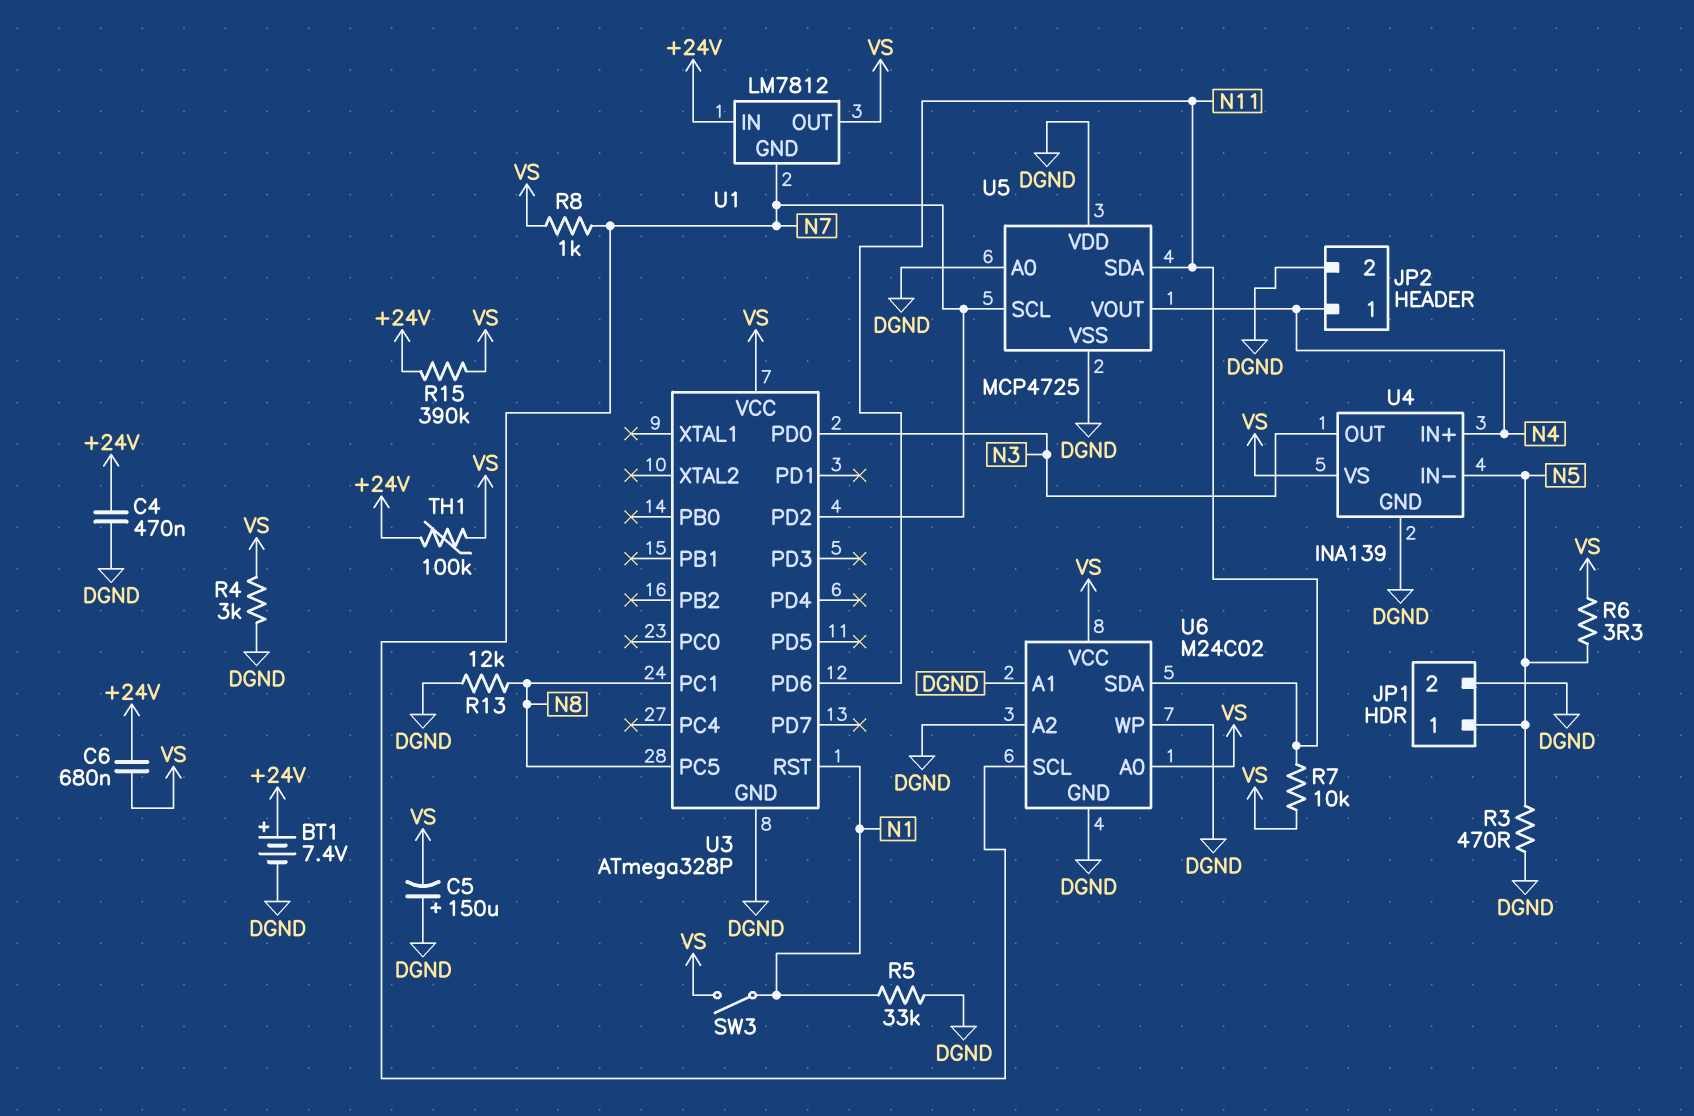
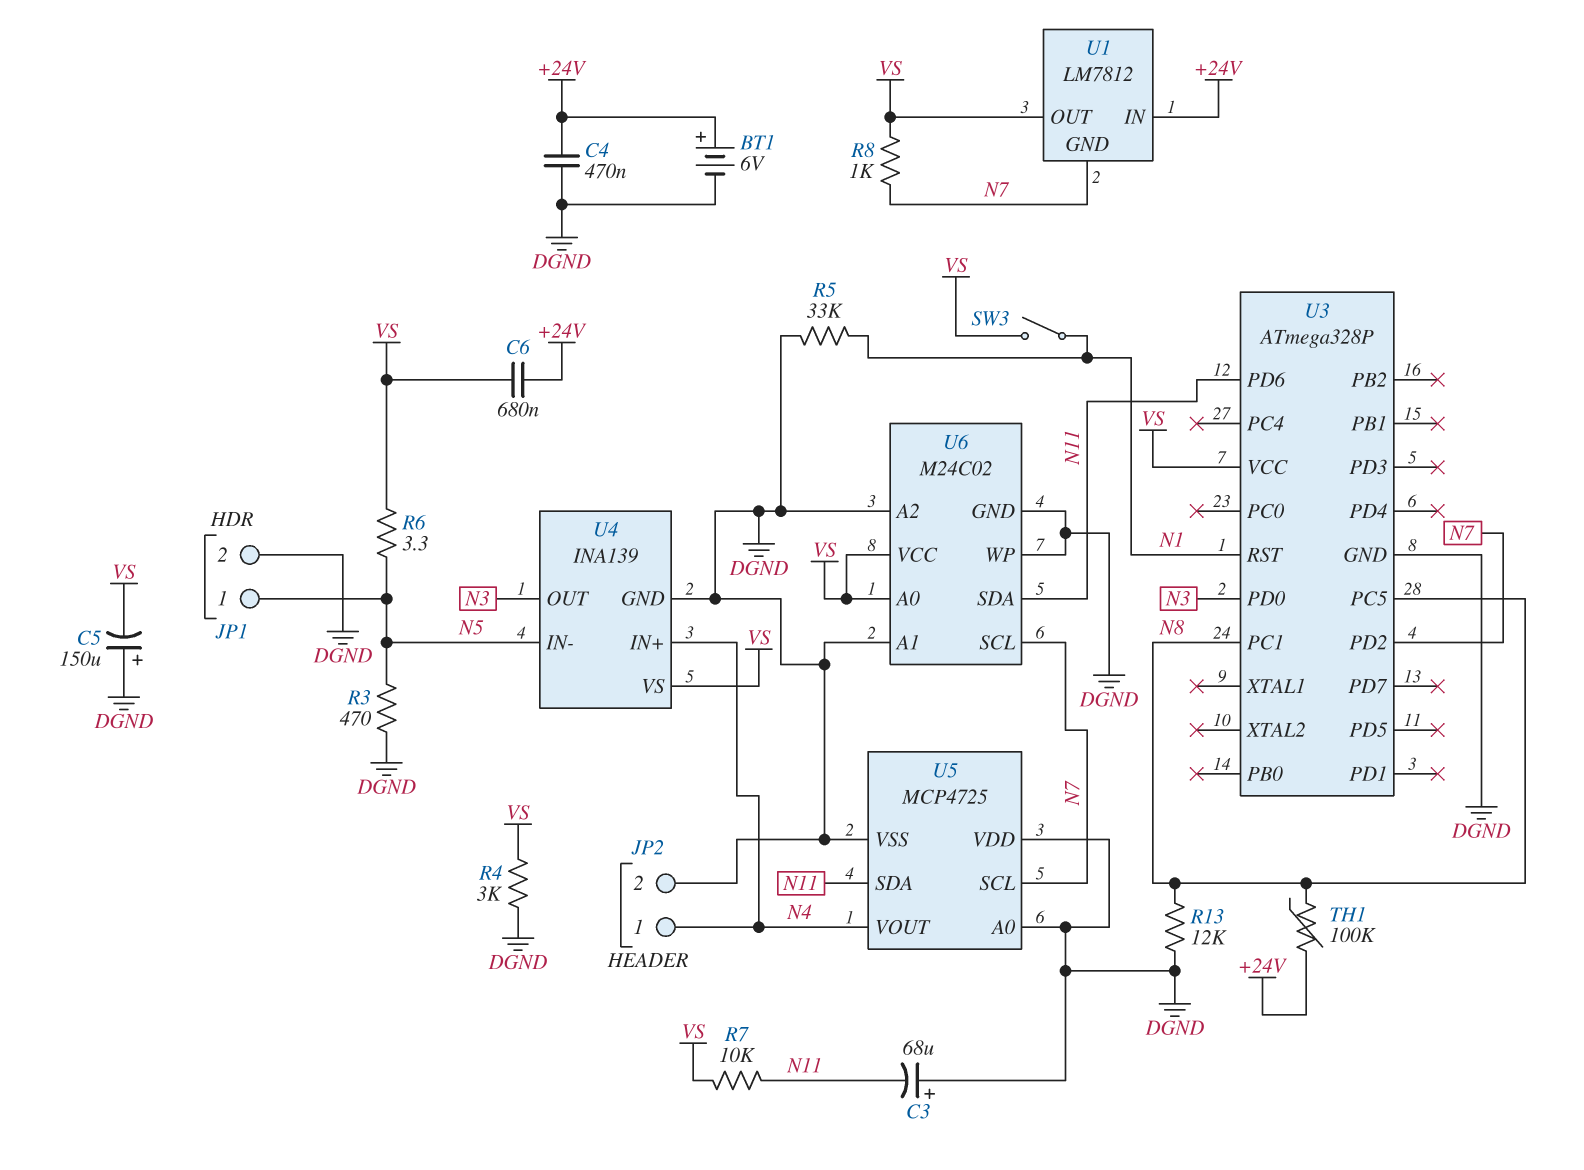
BT1: 7.4V (plus +24V, minus DGND) -> 6V (plus +24V, minus DGND)
C3: none -> 68uF (plus DGND, minus N11)
R15: 390k (+24V, VS) -> none
TH1: 100k (+24V, VS) -> 100k (+24V, N8)

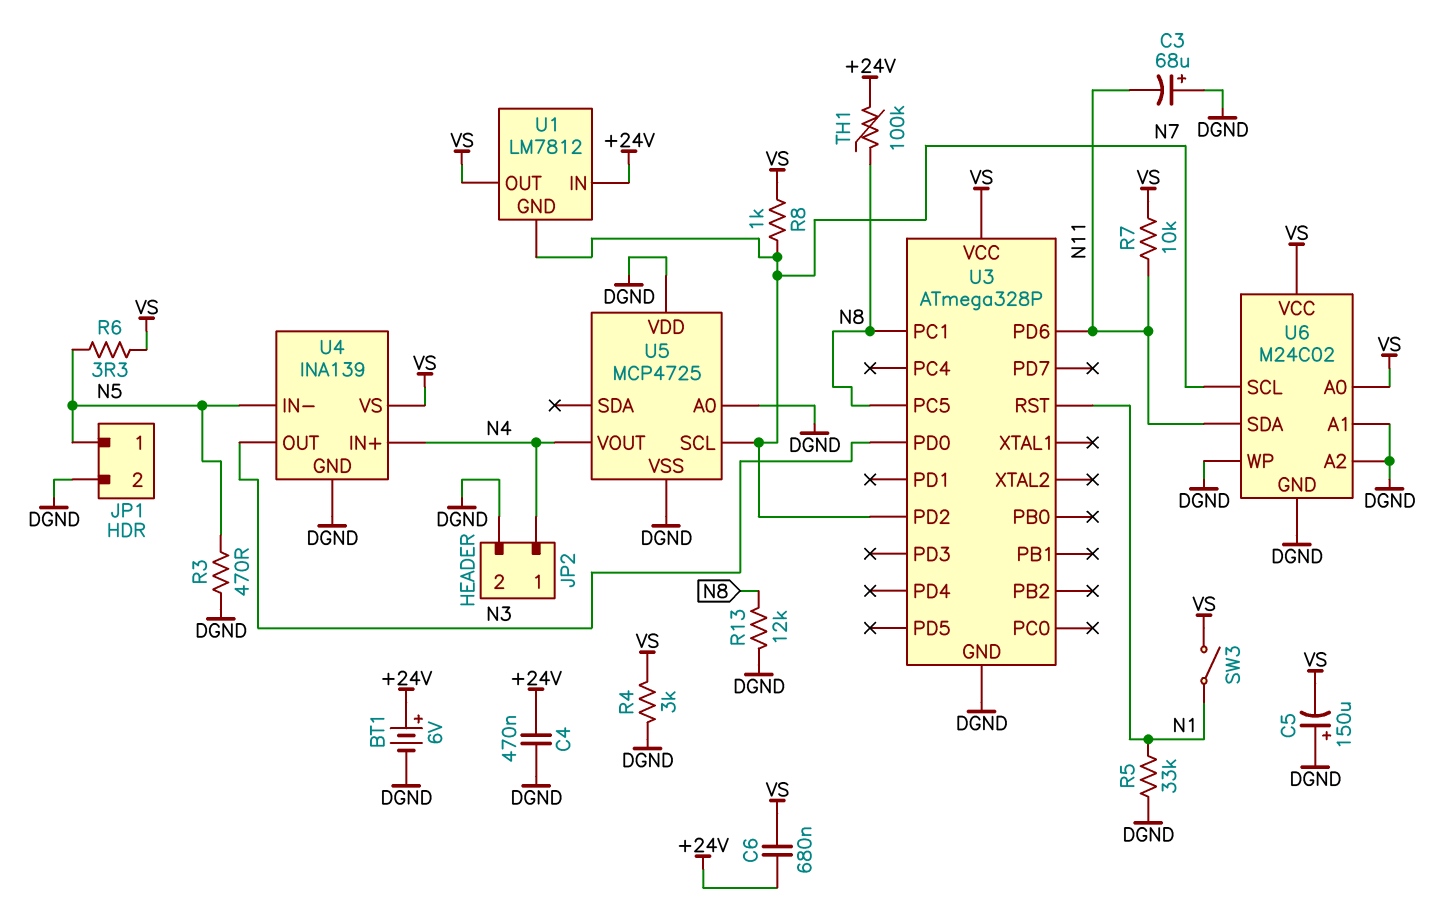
U5 pin SDA: N11 -> none

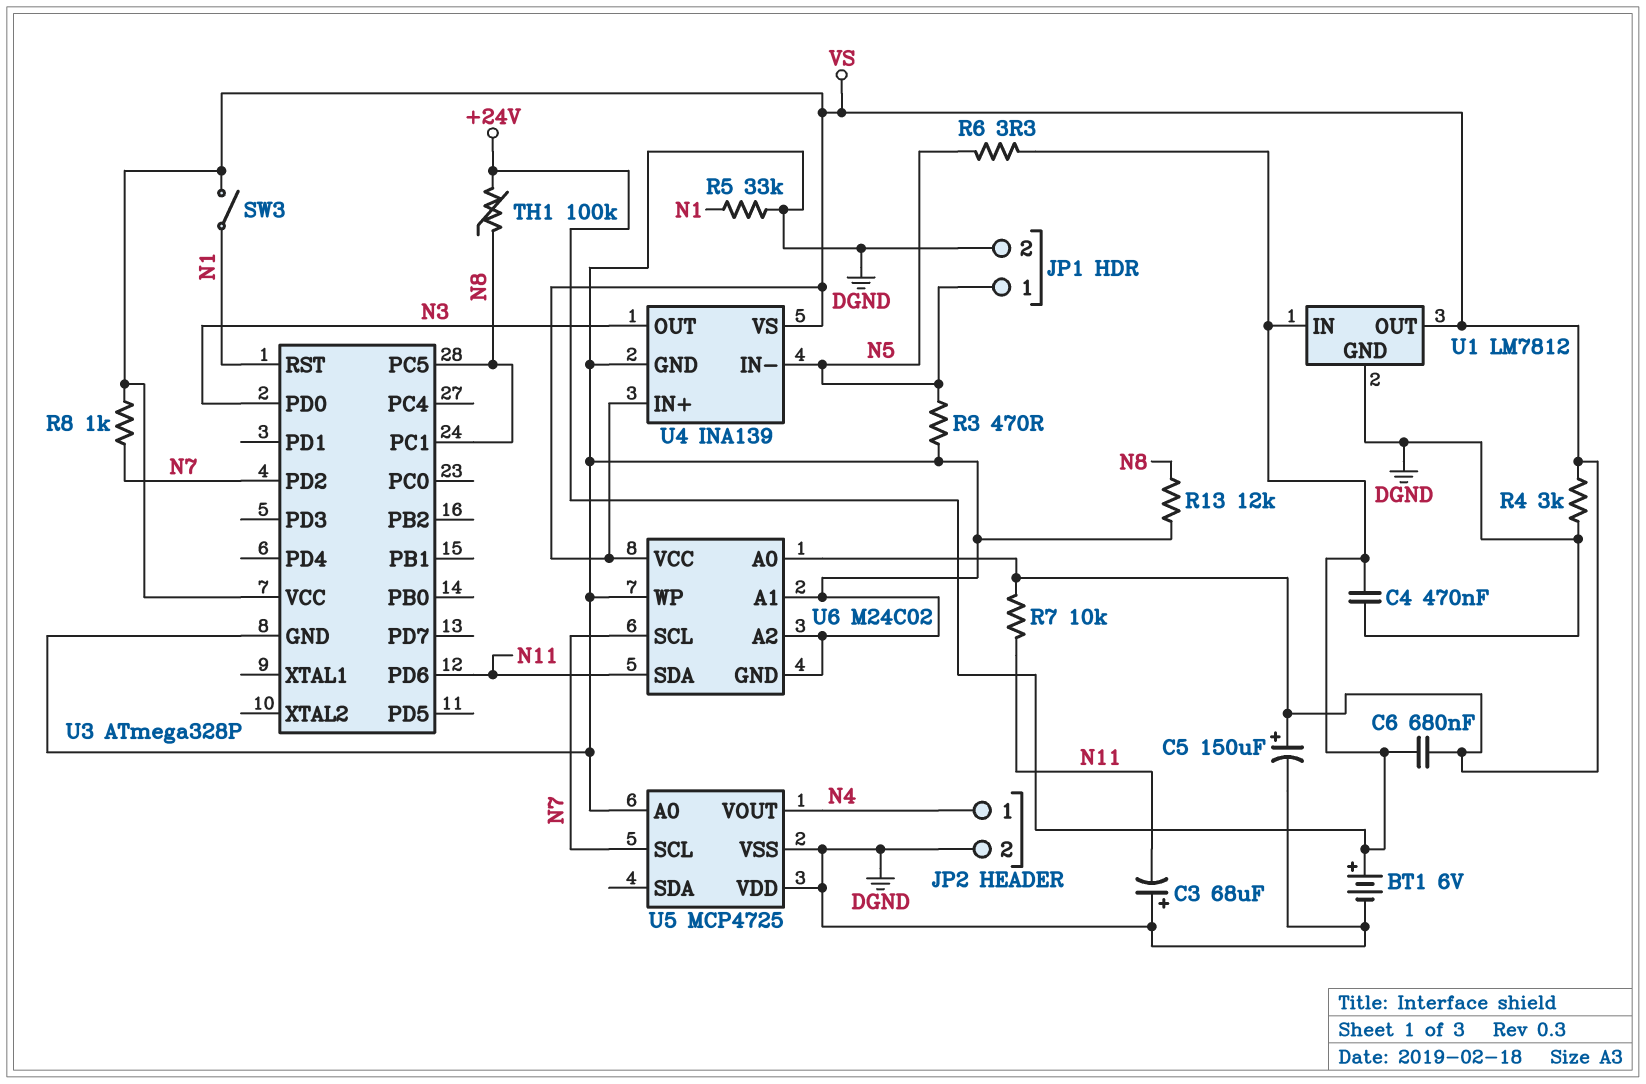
C5: 150uF (plus DGND, minus VS) -> 150uF (plus VS, minus DGND)
R6: 3.3 (N5, VS) -> 3.3 (+24V, N5)
U1 pin GND: N7 -> DGND
U4 pin IN+: N4 -> VS

